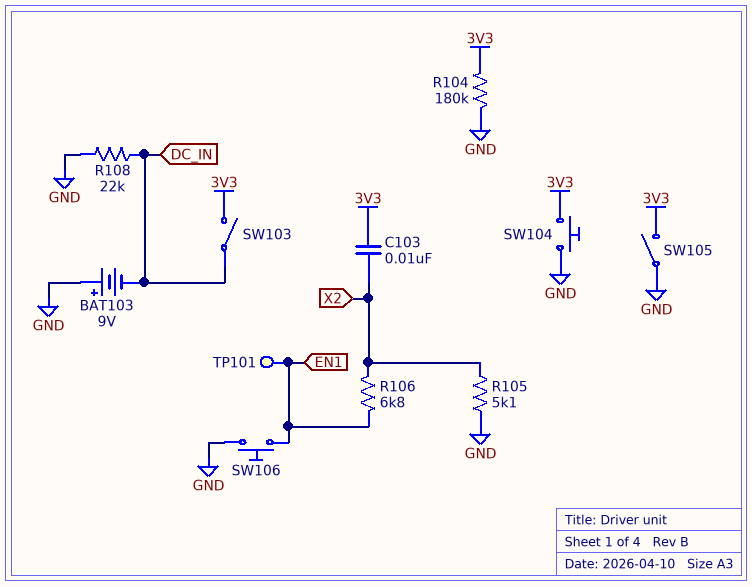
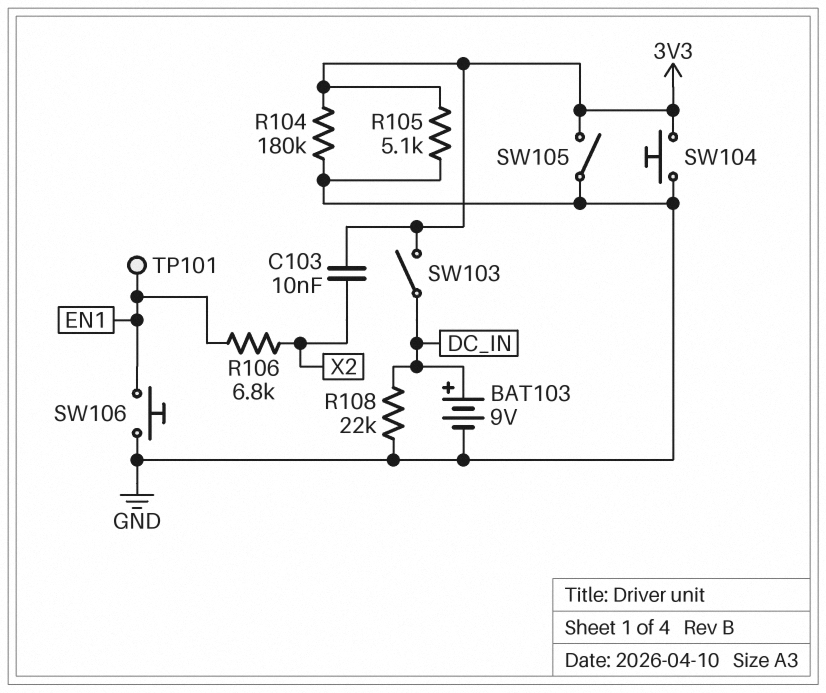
BAT103: 9V (plus GND, minus DC_IN) -> 9V (plus DC_IN, minus GND)
R105: 5.1k (GND, X2) -> 5.1k (3V3, GND)

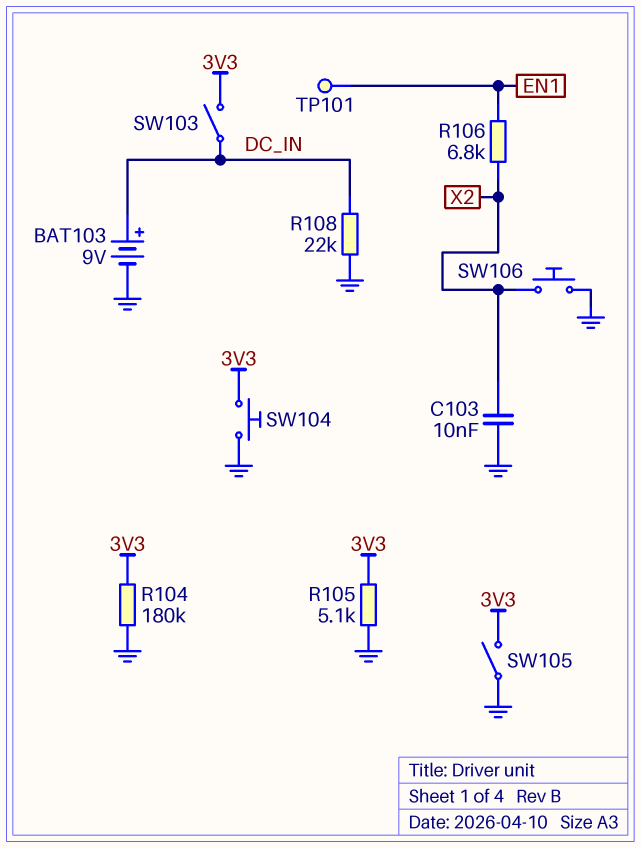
C103: 10nF (3V3, X2) -> 10nF (GND, X2)
SW106: button (EN1, GND) -> button (GND, X2)

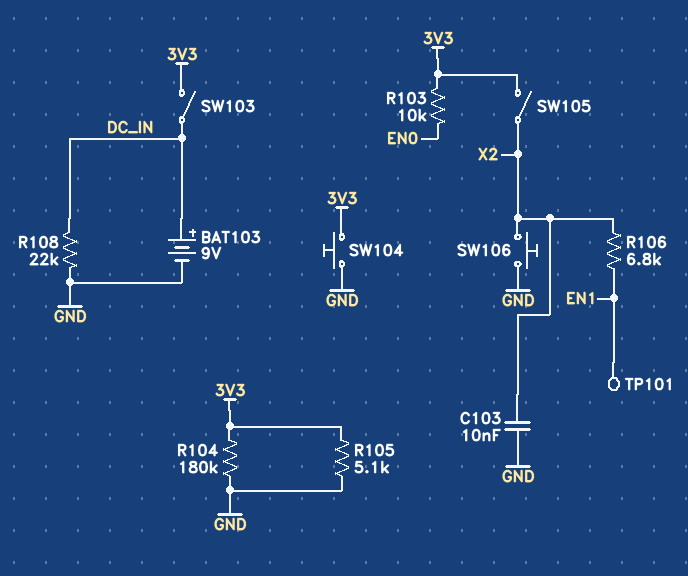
R103: none -> 10k (3V3, EN0)
SW105: switch (3V3, GND) -> switch (3V3, X2)

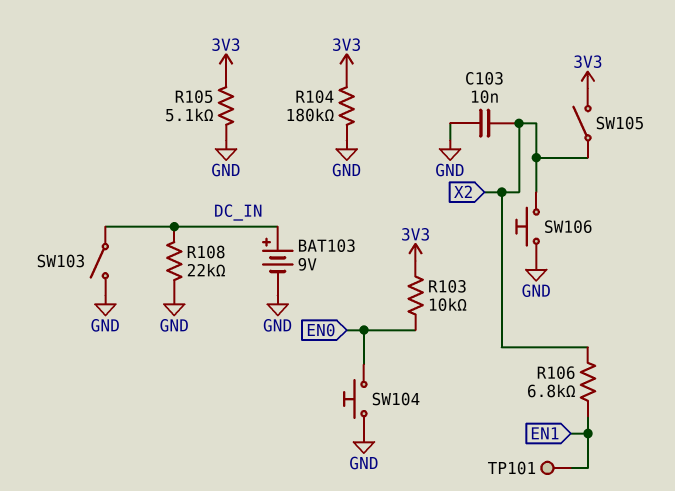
SW103: switch (3V3, DC_IN) -> switch (DC_IN, GND)
SW104: button (3V3, GND) -> button (EN0, GND)

